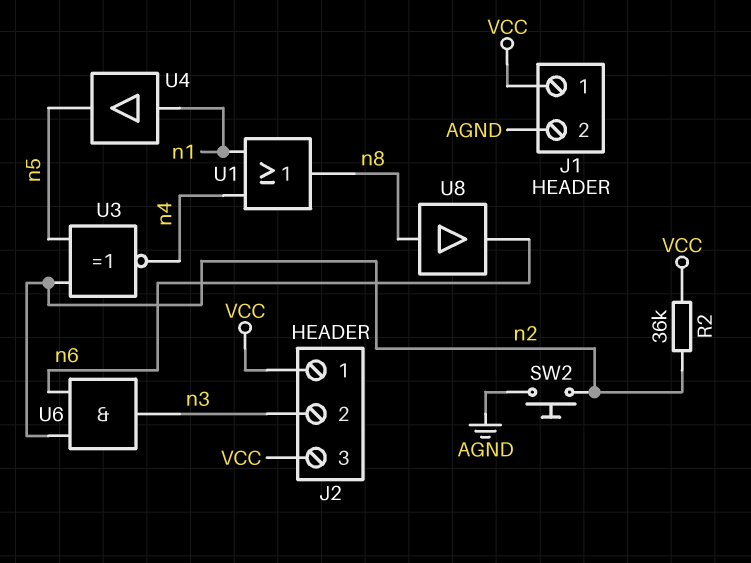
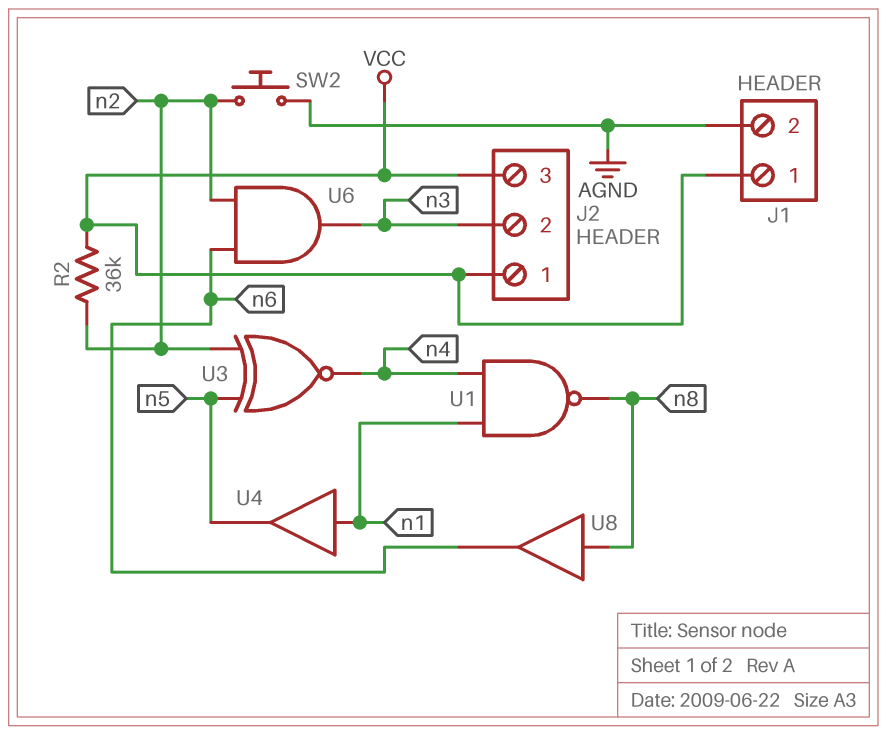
U1: OR (in n1, in n4, out n8) -> NAND (in n1, in n4, out n8)

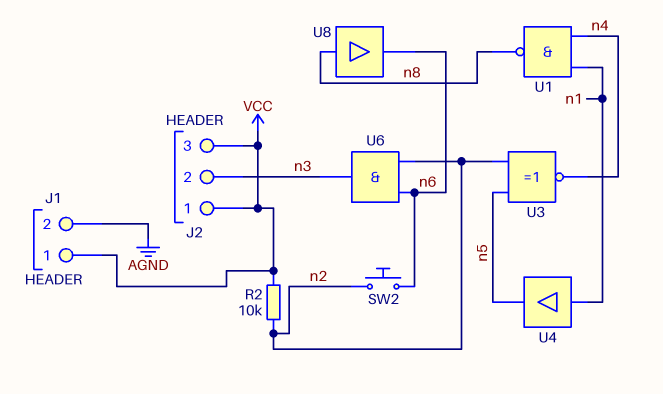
R2: 36k (VCC, n2) -> 10k (VCC, n2)
SW2: button (AGND, n2) -> button (n2, n6)

